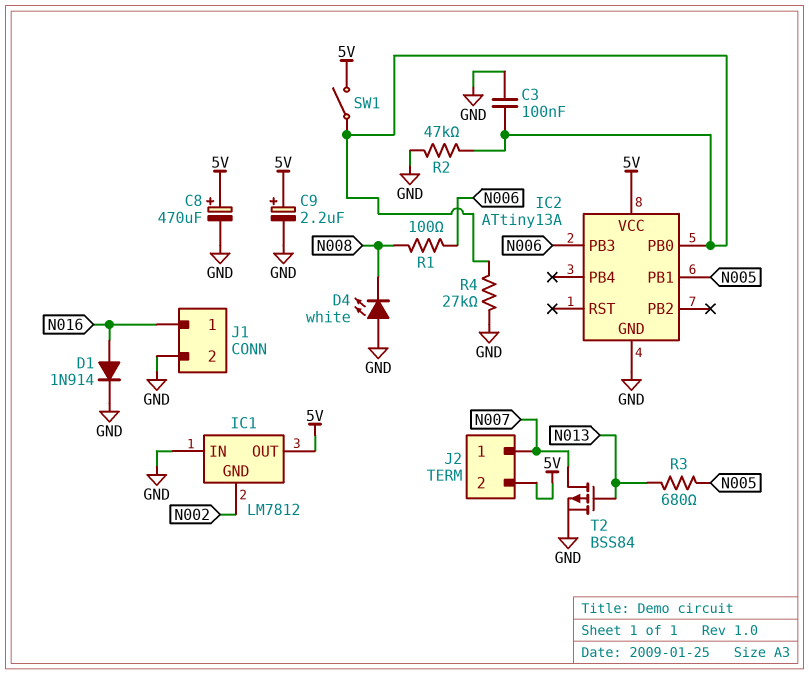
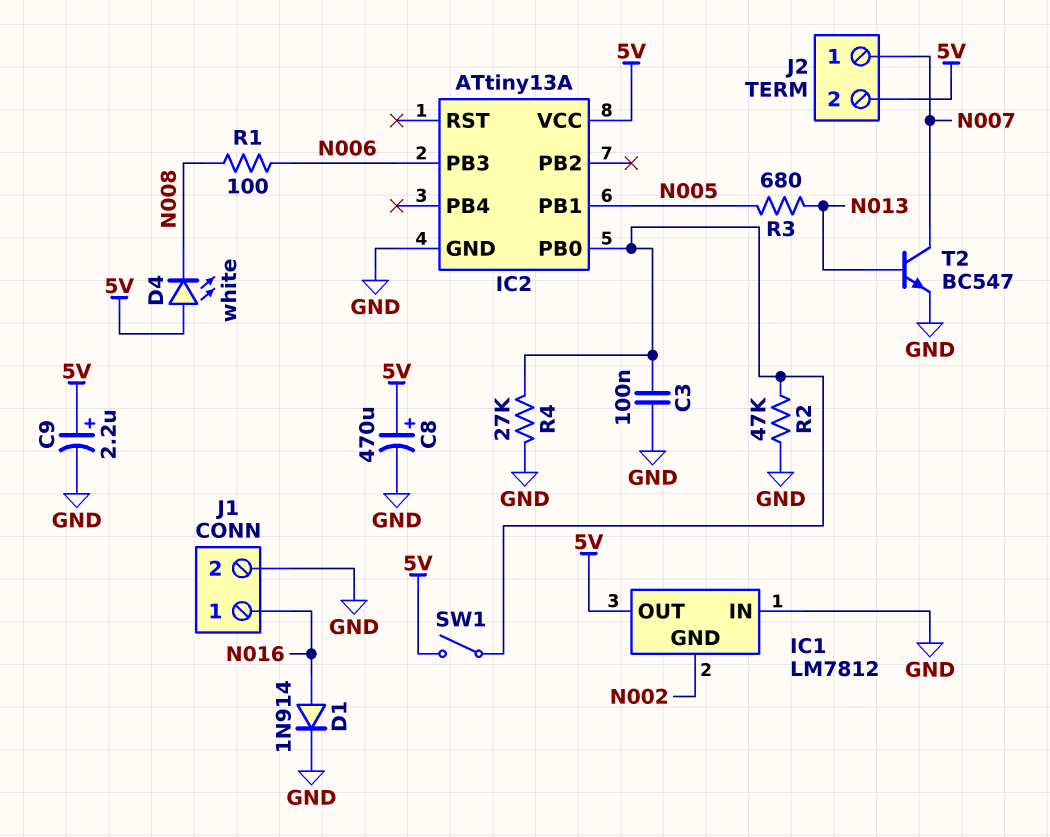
D4: LED white (A GND, K N008) -> LED white (A 5V, K N008)
T2: PMOS BSS84 (G N013, D N007, S GND) -> NPN BC547 (B N013, C N007, E GND)

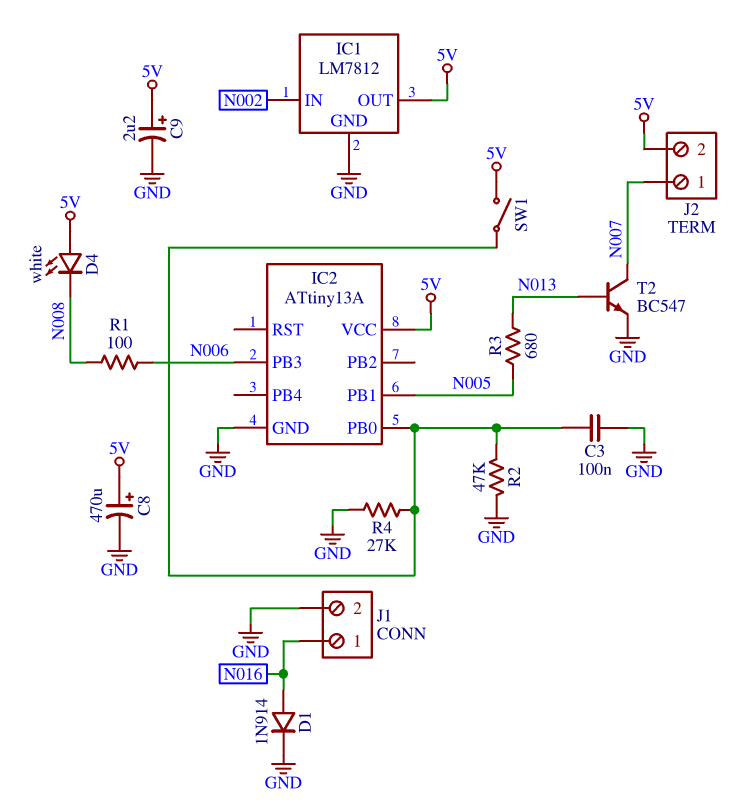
IC1 pin GND: N002 -> GND
IC1 pin IN: GND -> N002

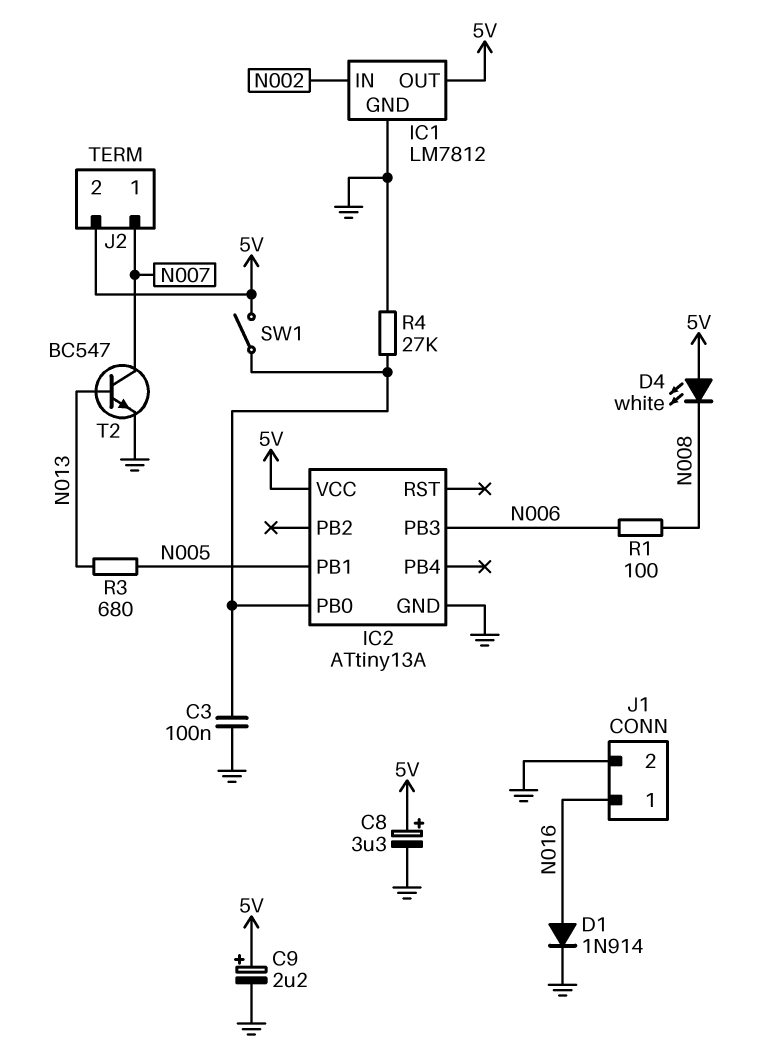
C8: 470uF (plus 5V, minus GND) -> 3.3uF (plus 5V, minus GND)
R2: 47k (GND, IC2/PB0) -> none

